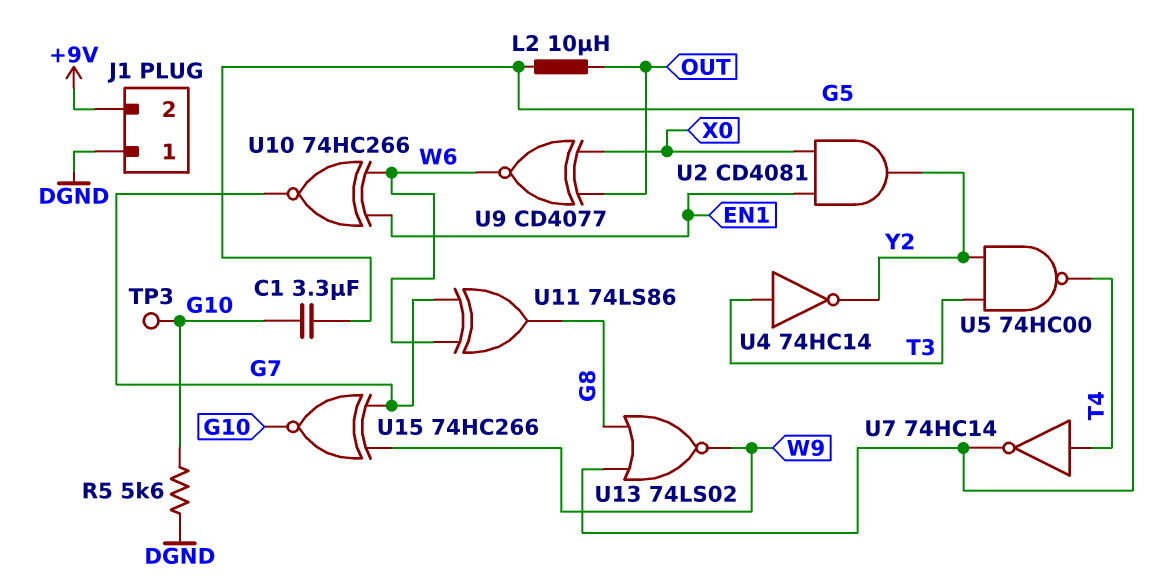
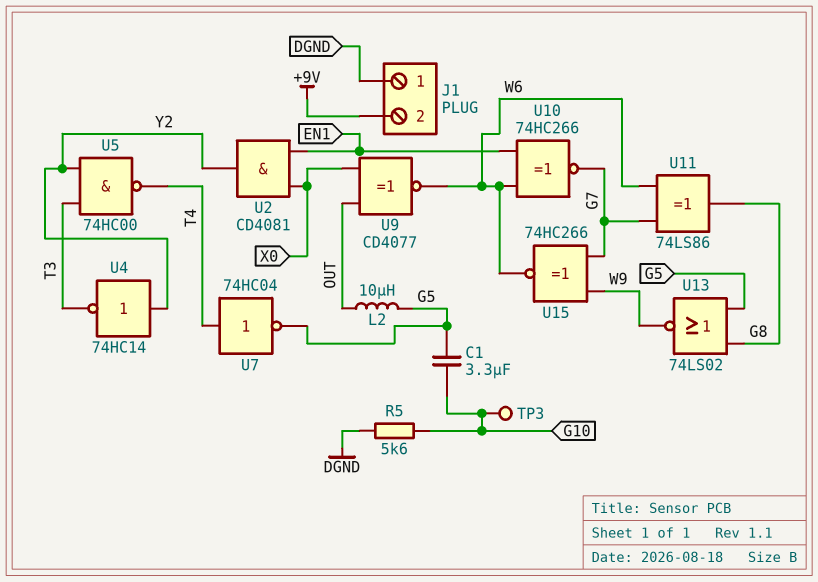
U4: NOT 74HC14 (in T3, out Y2) -> NOT 74HC14 (in Y2, out T3)
U7: NOT 74HC14 (in T4, out G5) -> NOT 74HC04 (in T4, out G5)
U15: XNOR 74HC266 (in G7, in W9, out G10) -> XNOR 74HC266 (in G7, in W9, out W6)

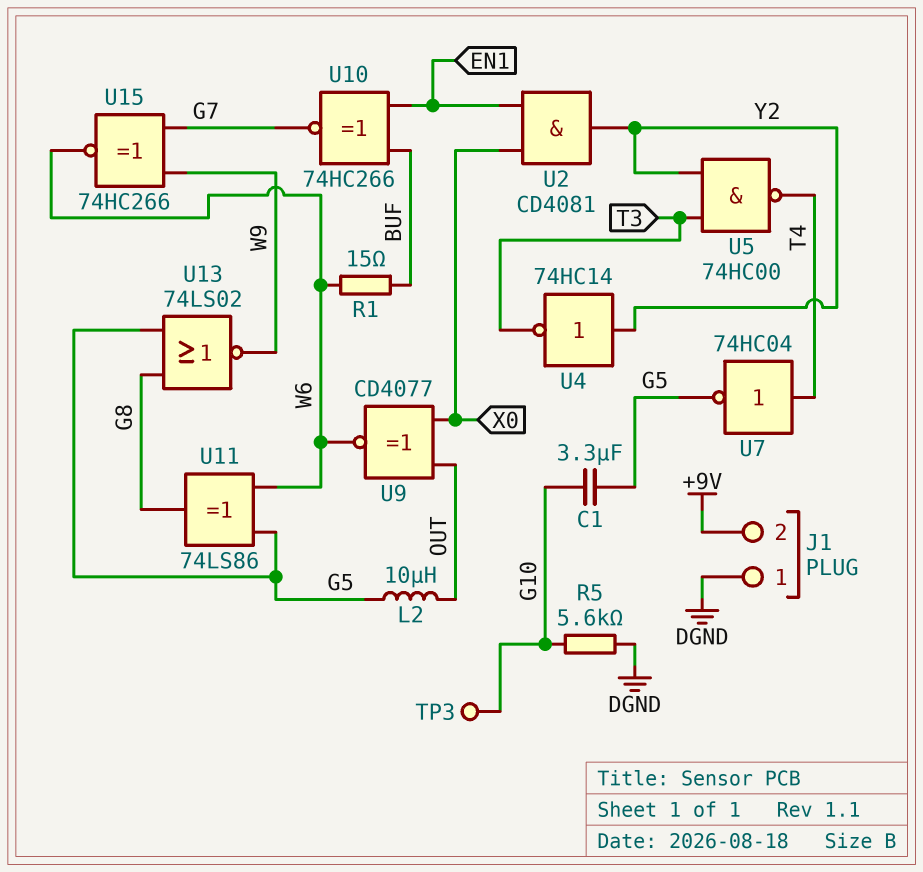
R1: none -> 15 (BUF, W6)
U10: XNOR 74HC266 (in EN1, in W6, out G7) -> XNOR 74HC266 (in BUF, in EN1, out G7)
U11: XOR 74LS86 (in G7, in W6, out G8) -> XOR 74LS86 (in G5, in W6, out G8)

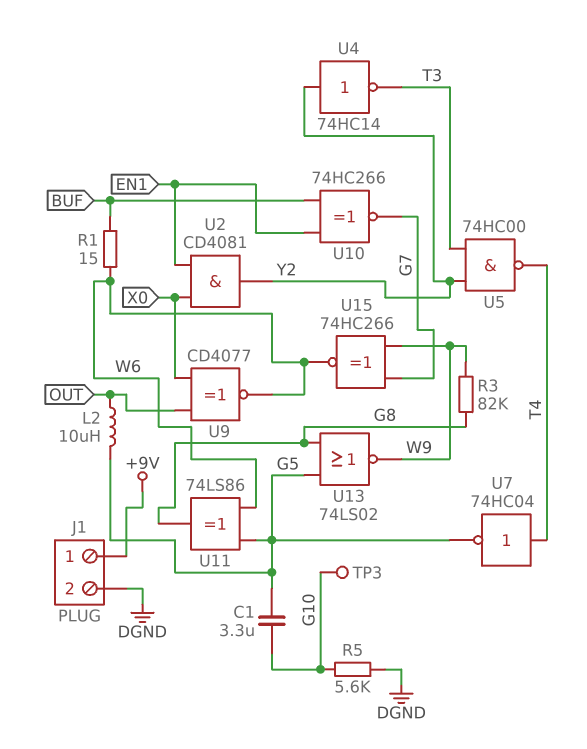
J1 pin 1: DGND -> +9V
J1 pin 2: +9V -> DGND
R3: none -> 82k (G8, W9)

